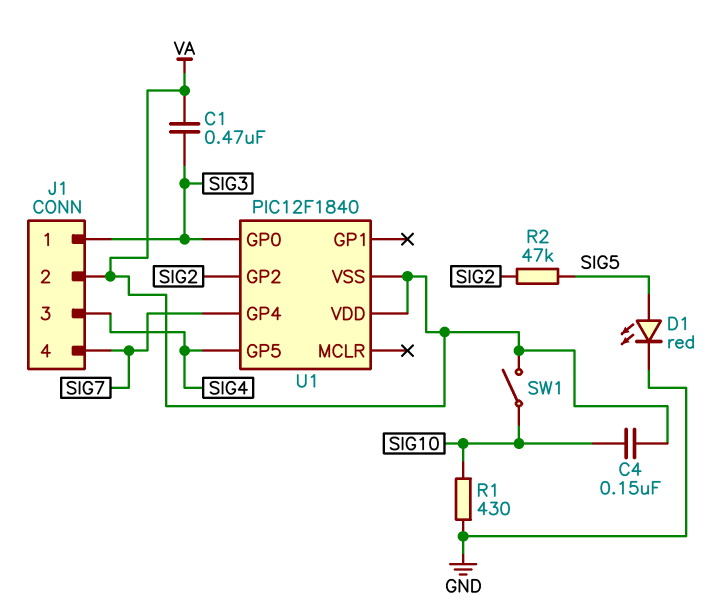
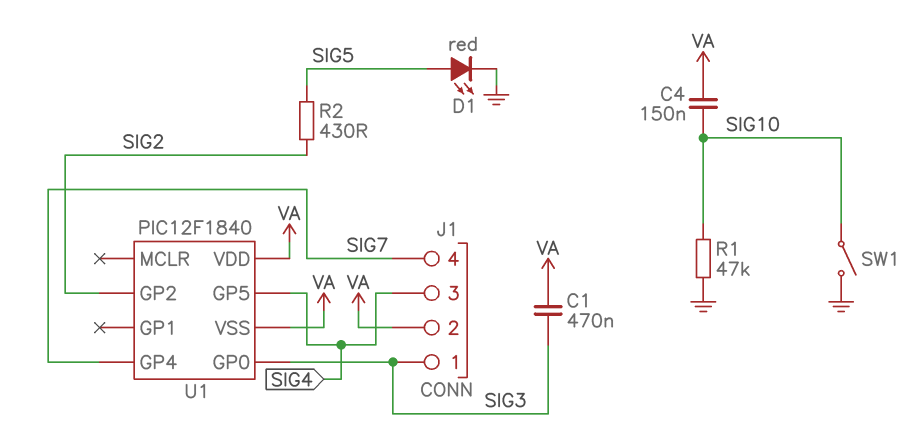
R1: 430 (GND, SIG10) -> 47k (GND, SIG10)
R2: 47k (SIG2, SIG5) -> 430 (SIG2, SIG5)
SW1: switch (SIG10, VA) -> switch (GND, SIG10)

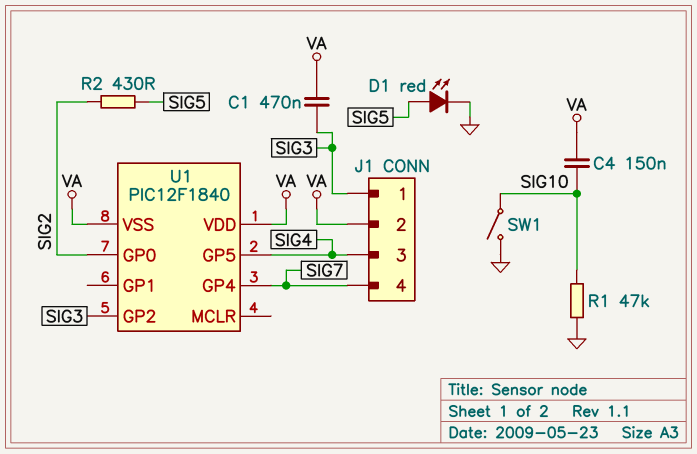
U1 pin GP0: SIG3 -> SIG2
U1 pin GP2: SIG2 -> SIG3

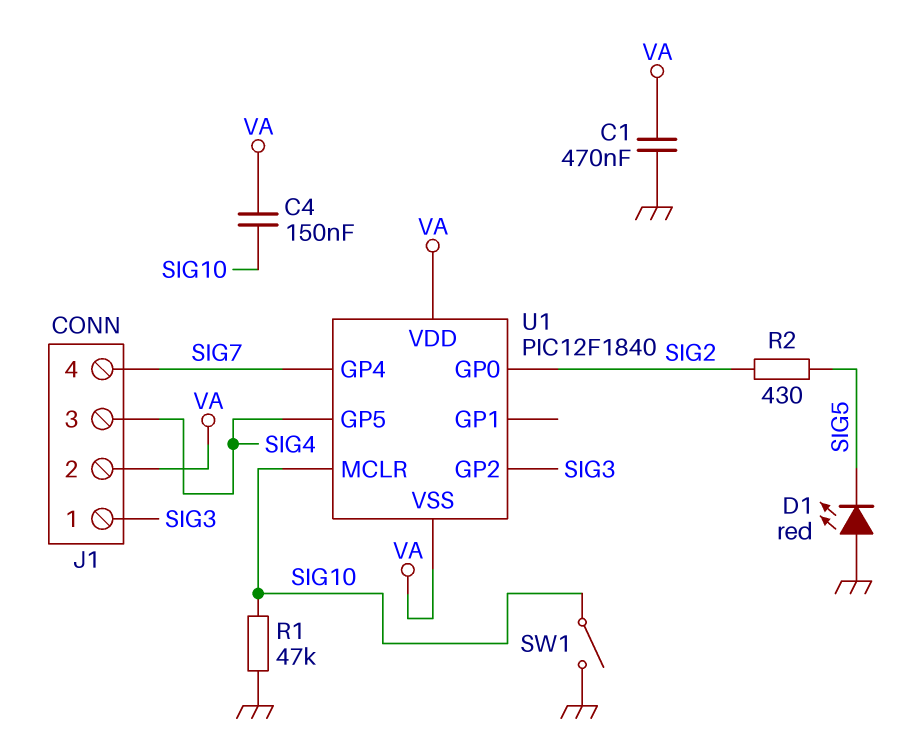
C1: 470nF (SIG3, VA) -> 470nF (GND, VA)
D1: LED red (A SIG5, K GND) -> LED red (A GND, K SIG5)
U1 pin MCLR: none -> SIG10

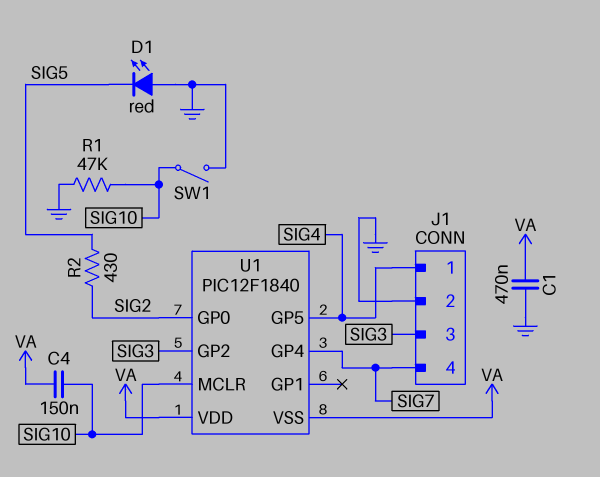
J1 pin 1: SIG3 -> SIG4
J1 pin 2: VA -> GND
J1 pin 3: SIG4 -> SIG3

